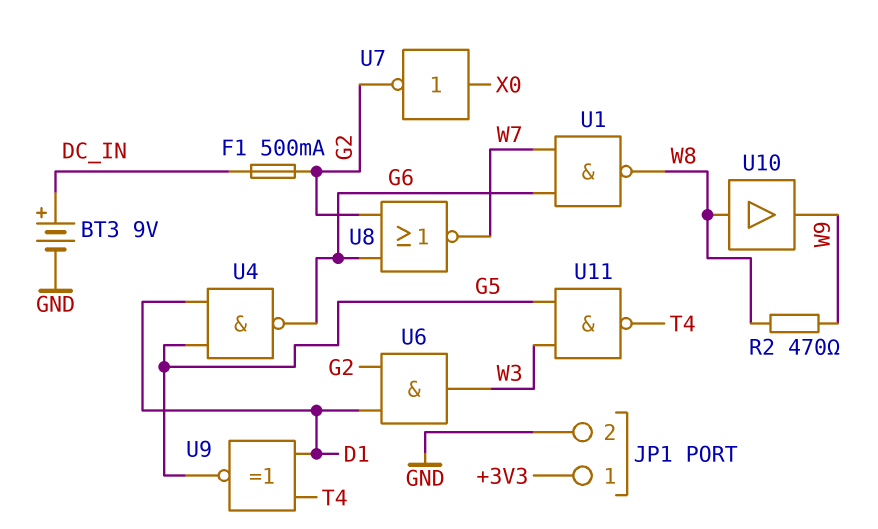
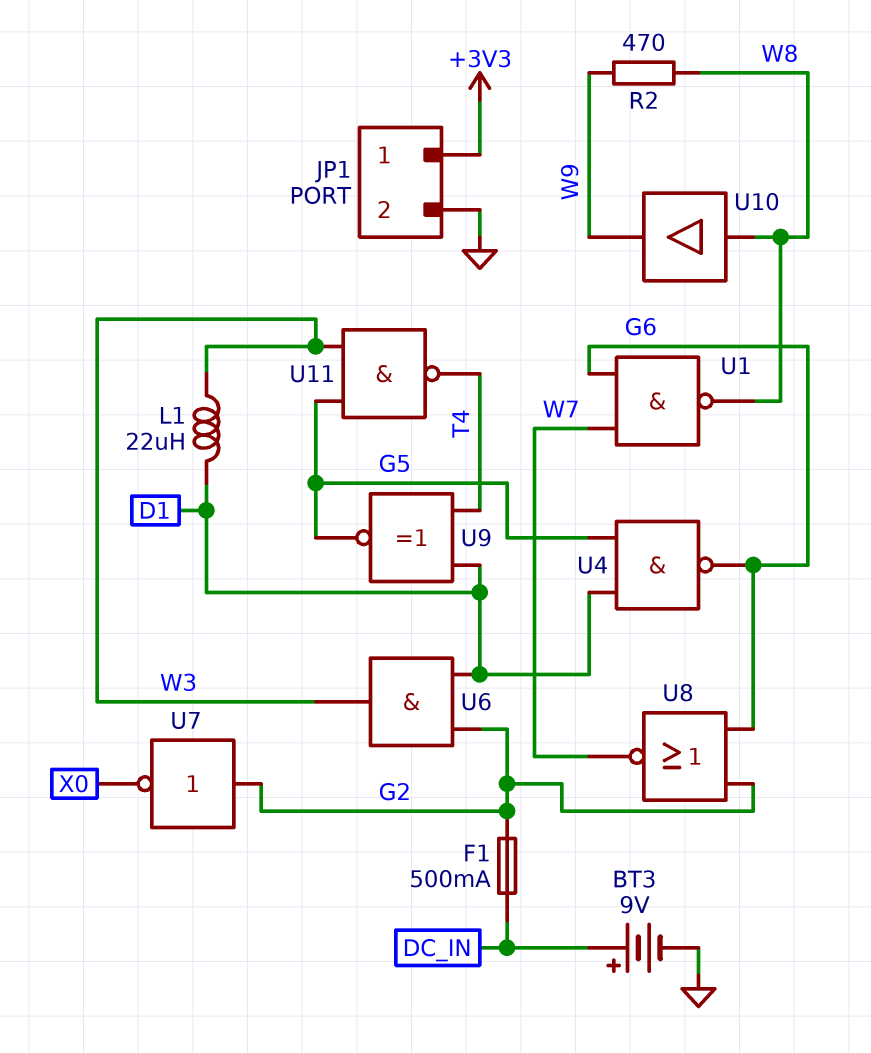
L1: none -> 22uH (D1, W3)
U7: NOT (in X0, out G2) -> NOT (in G2, out X0)

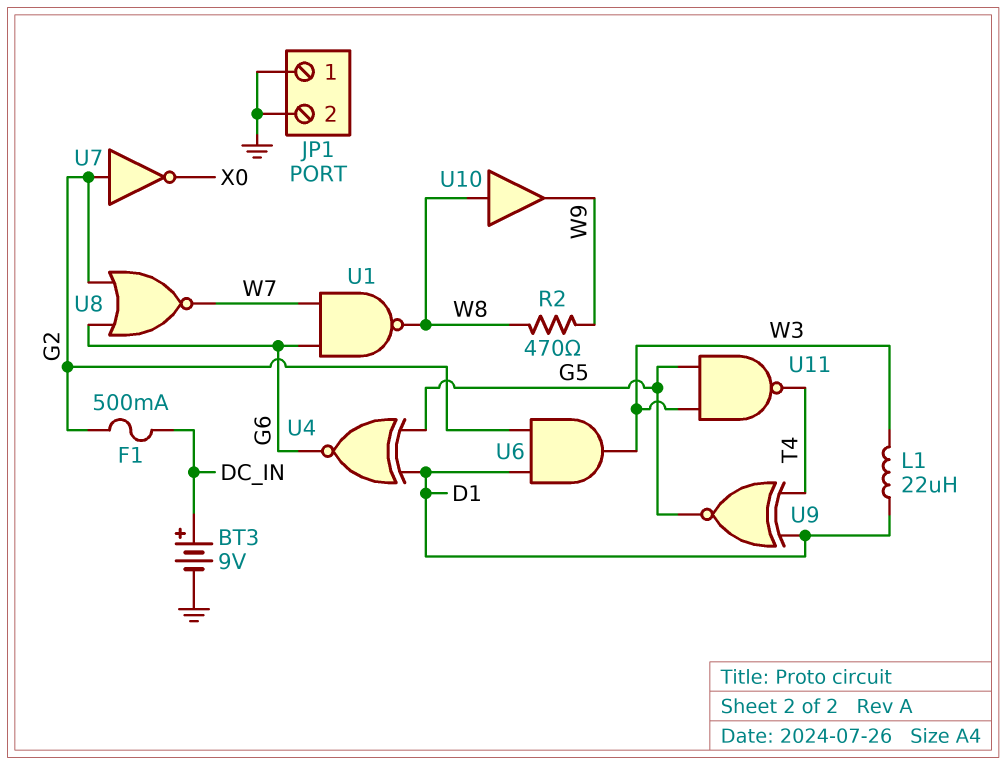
JP1 pin 1: +3V3 -> GND
U4: NAND (in D1, in G5, out G6) -> XNOR (in D1, in G5, out G6)

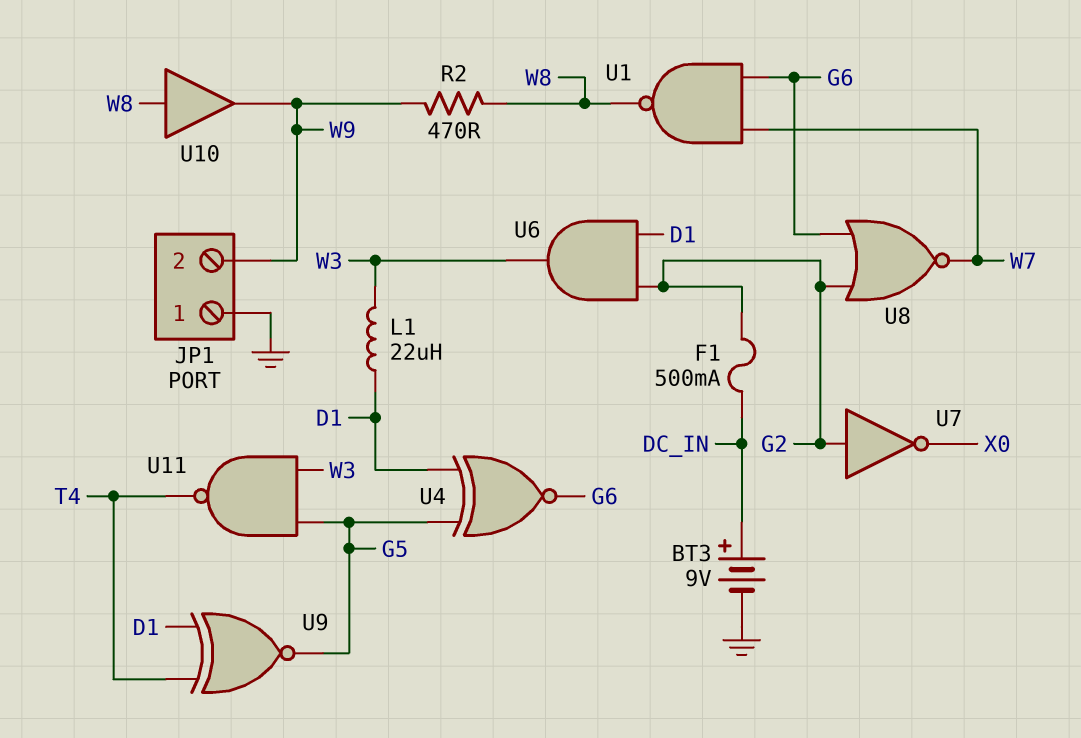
JP1 pin 2: GND -> W9

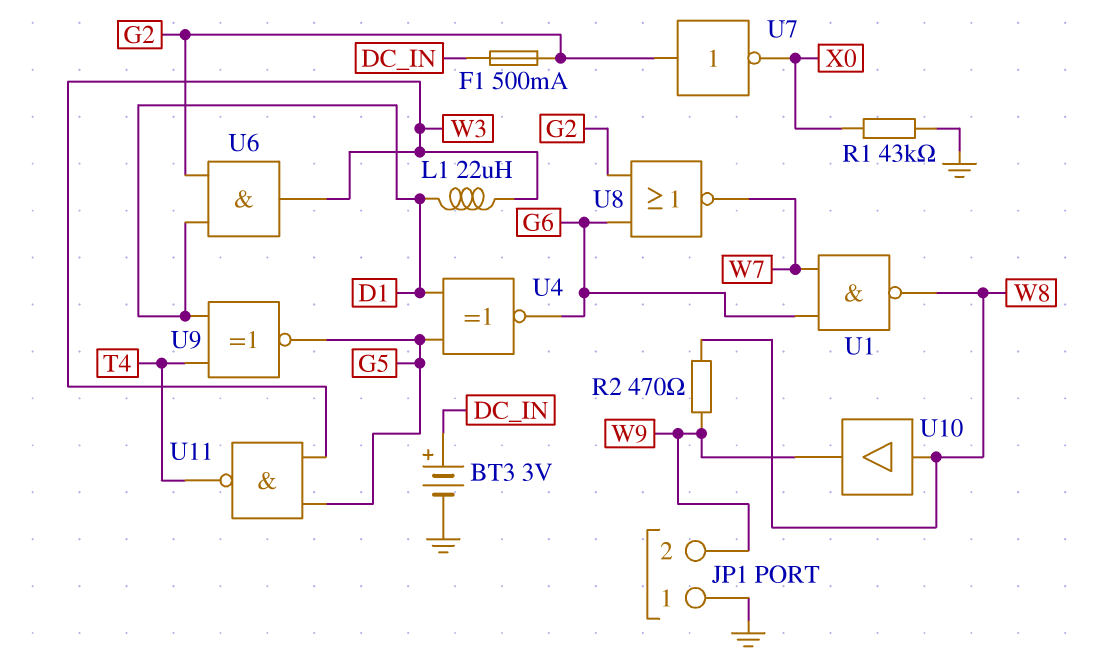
BT3: 9V (plus DC_IN, minus GND) -> 3V (plus DC_IN, minus GND)
R1: none -> 43k (GND, X0)

